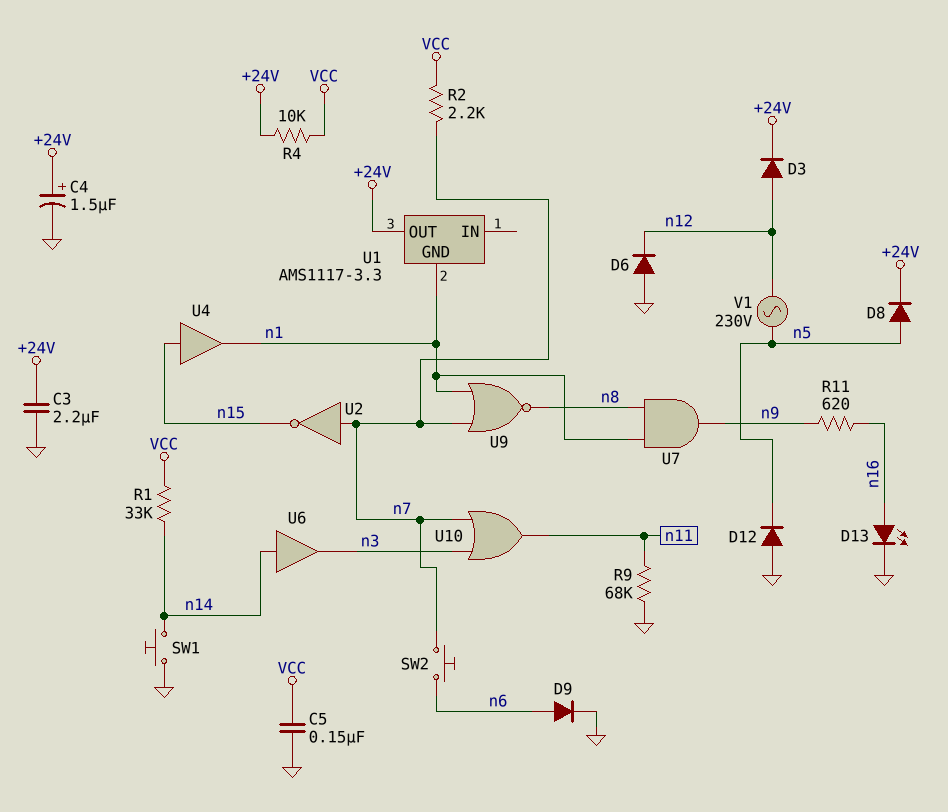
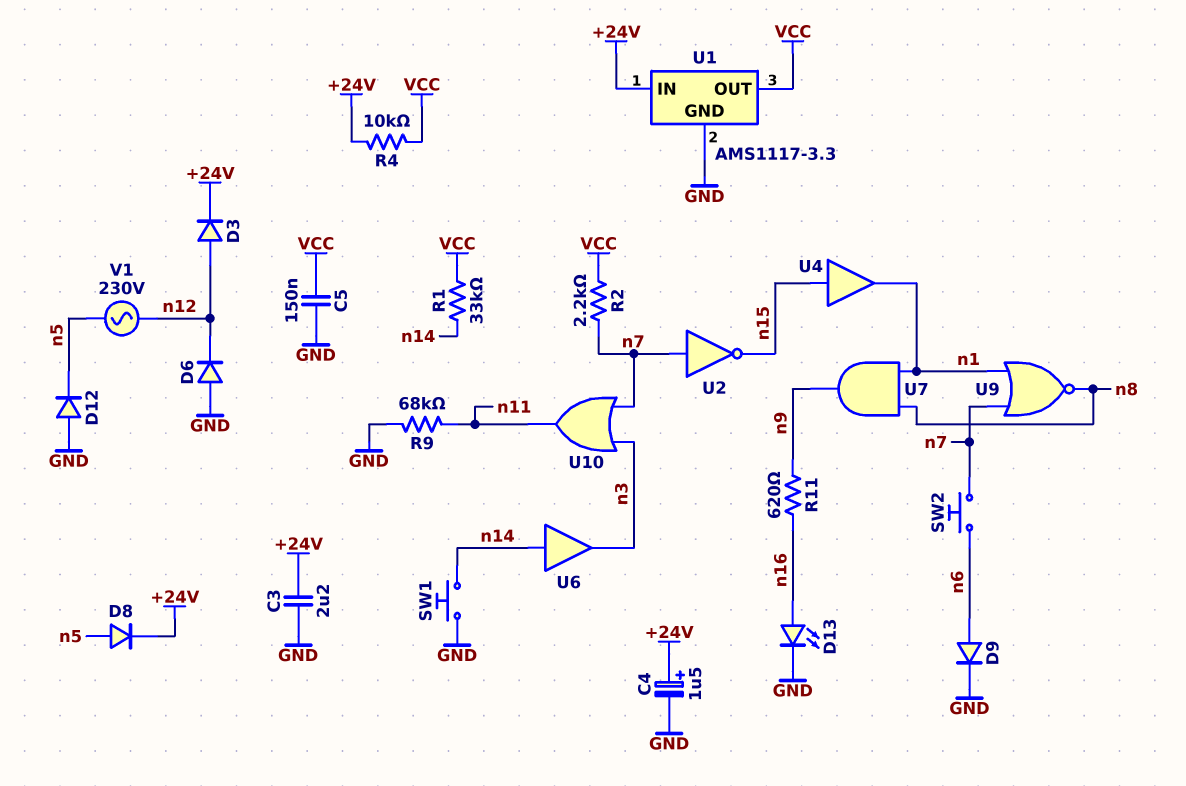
U1 pin GND: n1 -> GND
U1 pin IN: none -> +24V
U1 pin OUT: +24V -> VCC

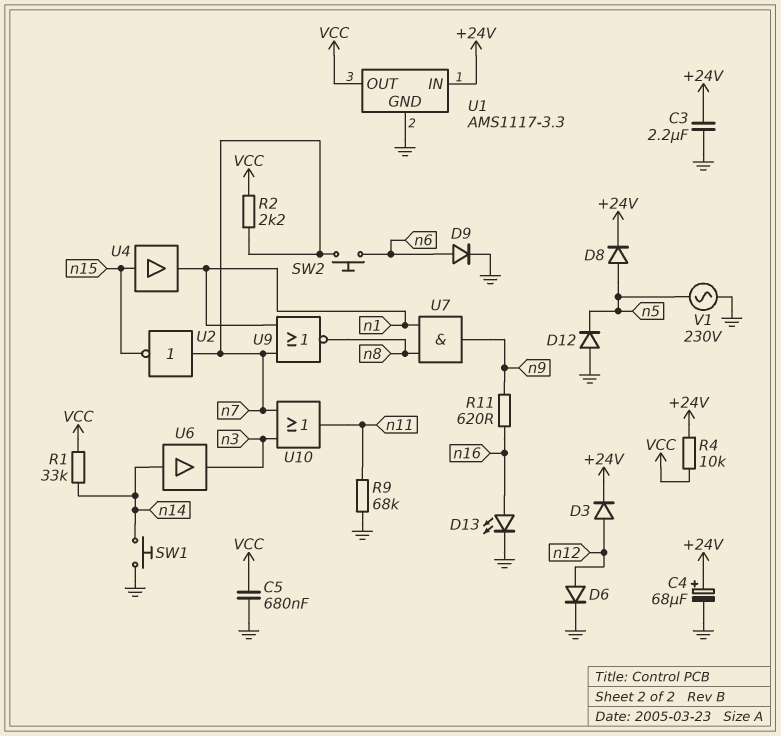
C4: 1.5uF (plus +24V, minus GND) -> 68uF (plus +24V, minus GND)
C5: 150nF (GND, VCC) -> 680nF (GND, VCC)
D6: diode (A GND, K n12) -> diode (A n12, K GND)
V1: AC 230V (n5, n12) -> AC 230V (GND, n5)

